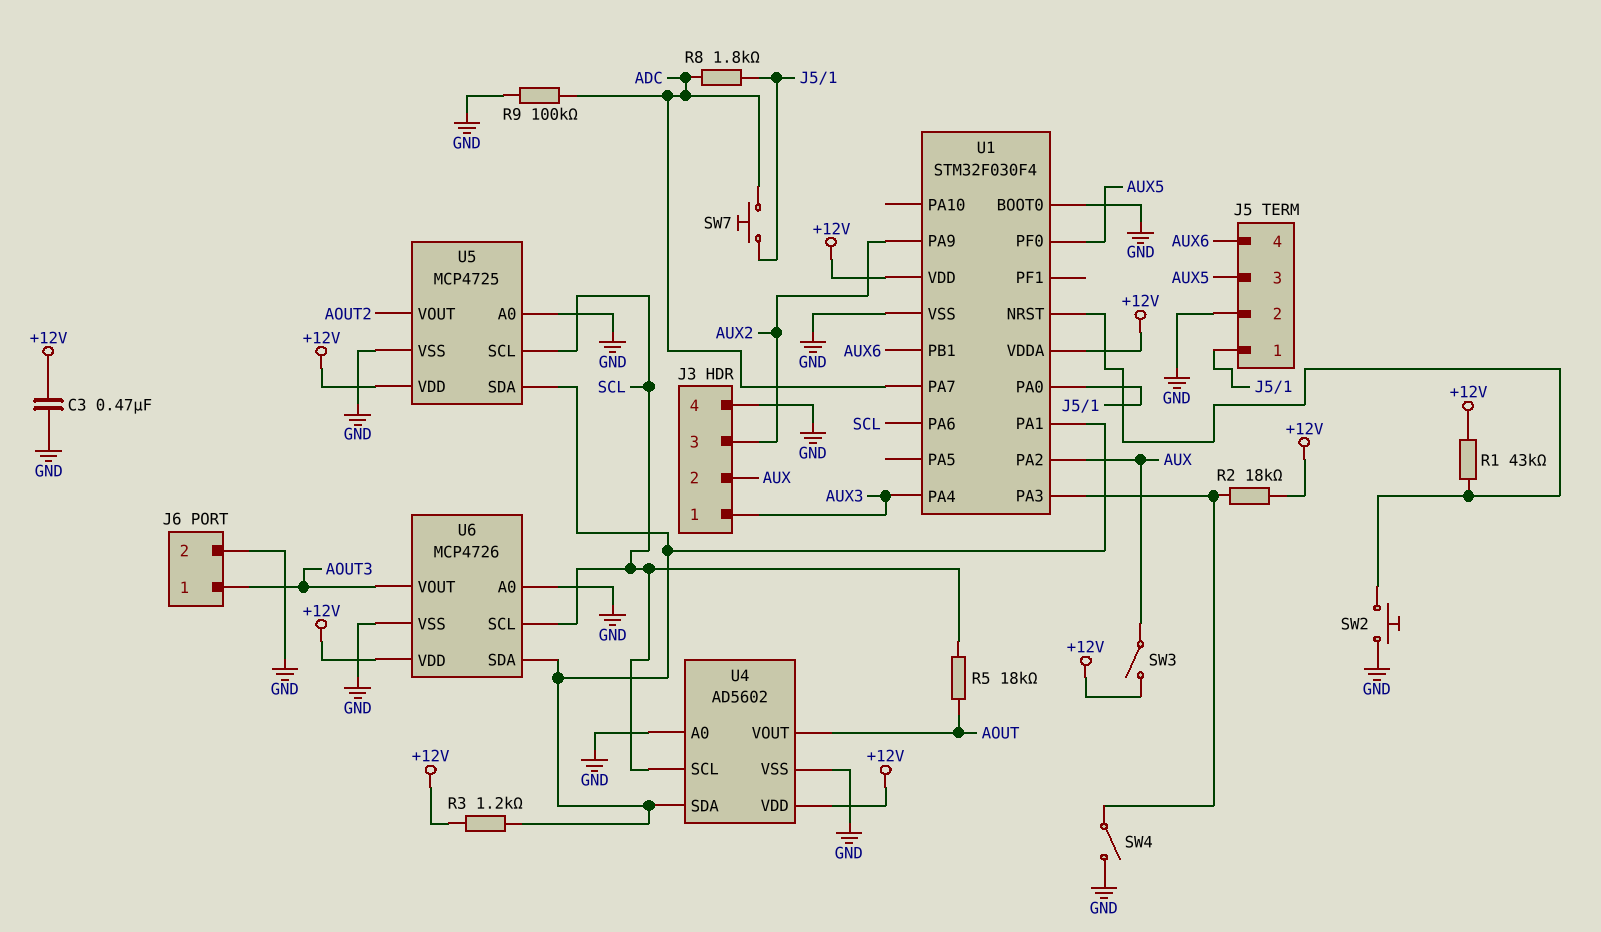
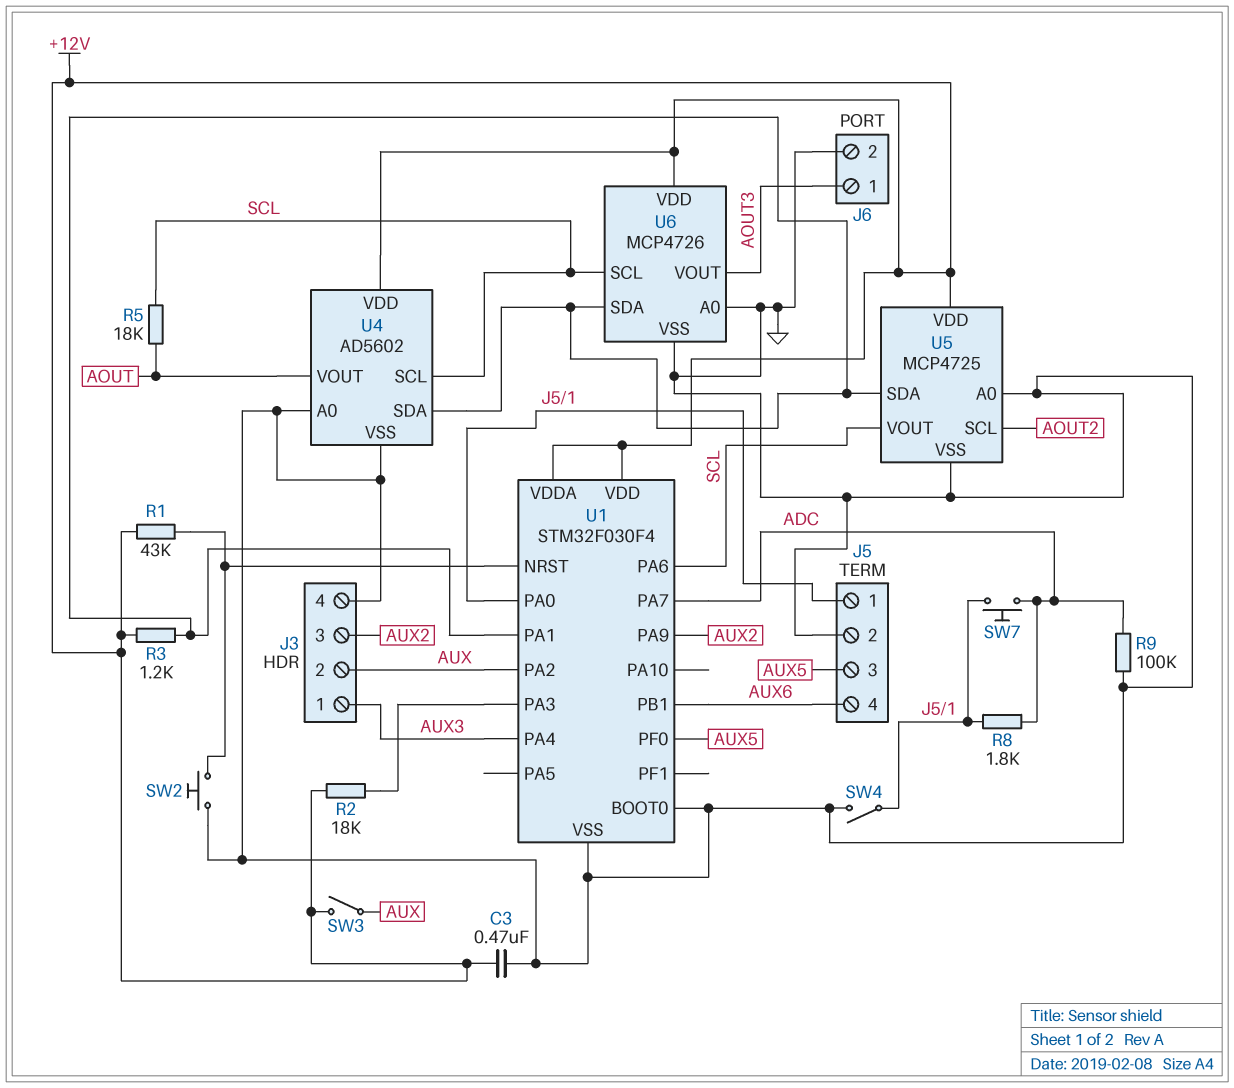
SW4: switch (GND, U1/PA3) -> switch (GND, J5/1)
U5 pin SCL: SCL -> AOUT2
U5 pin VOUT: AOUT2 -> SCL

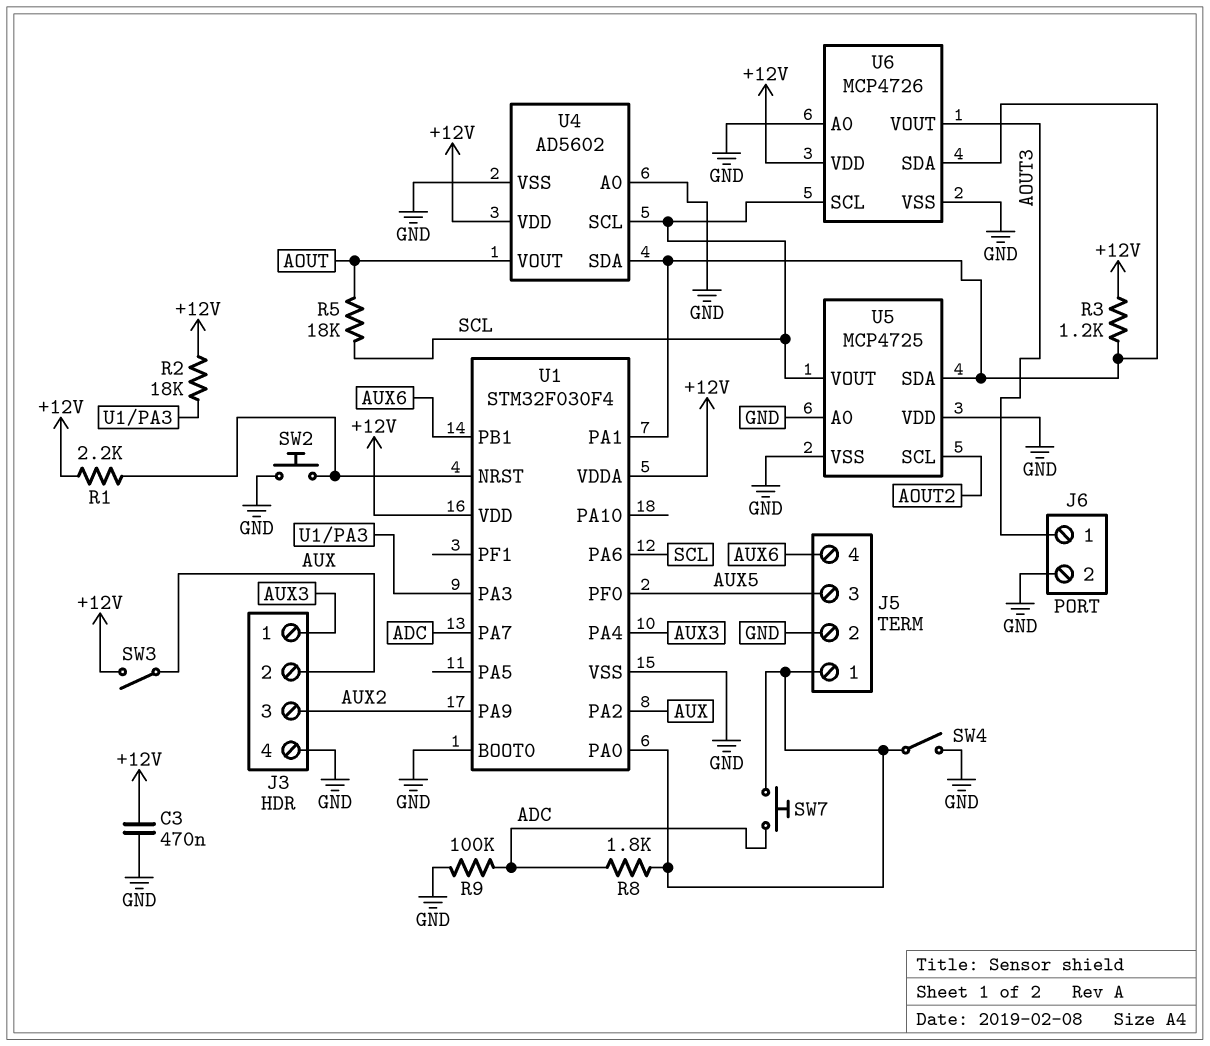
R1: 43k (+12V, U1/NRST) -> 2.2k (+12V, U1/NRST)
U5 pin VDD: +12V -> GND

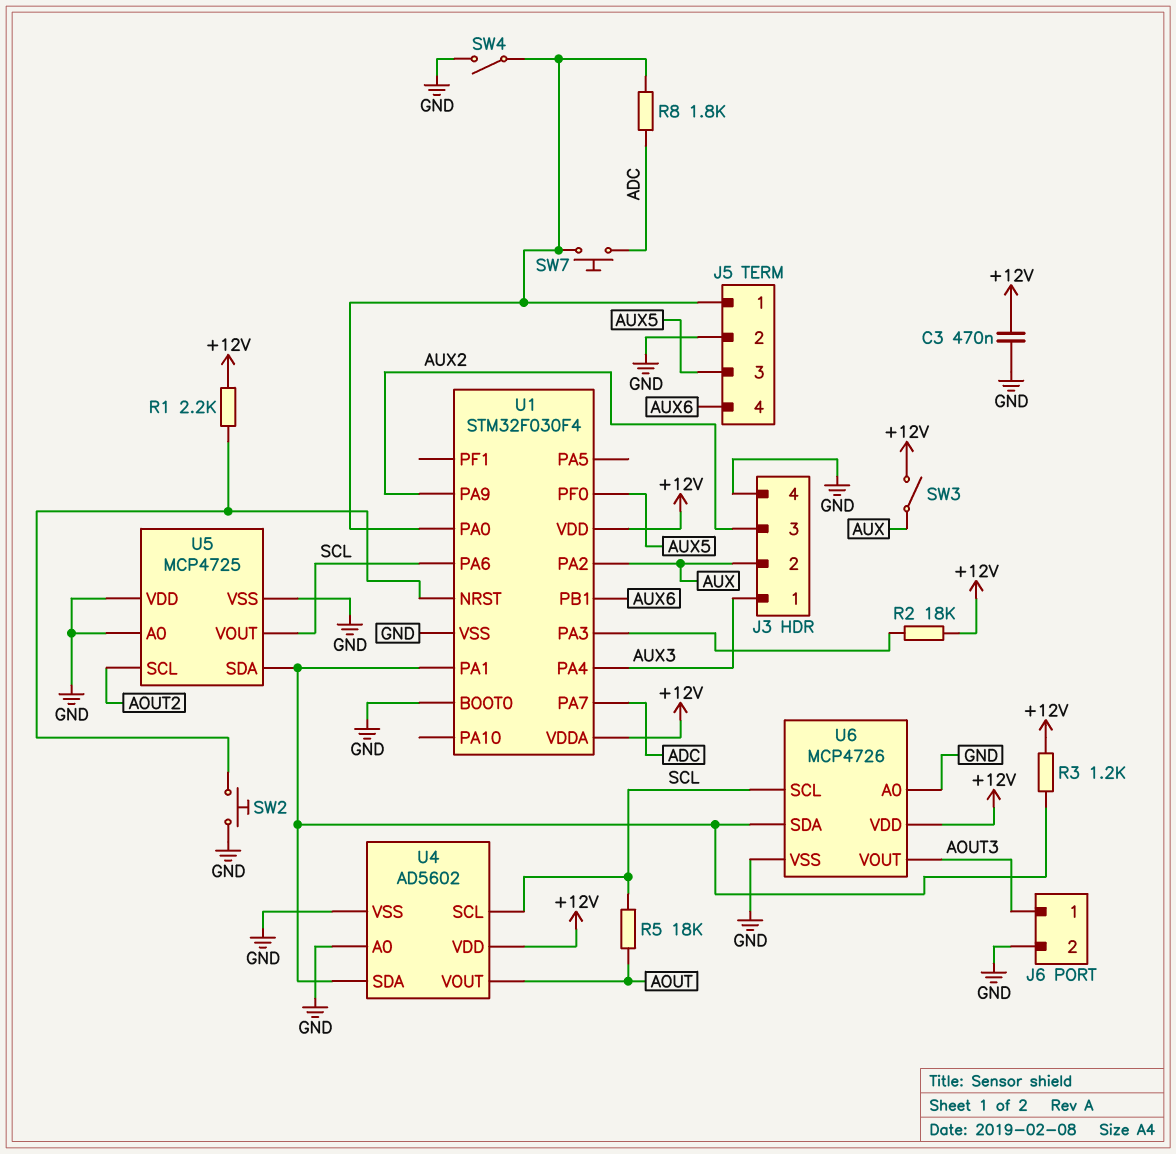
R9: 100k (ADC, GND) -> none

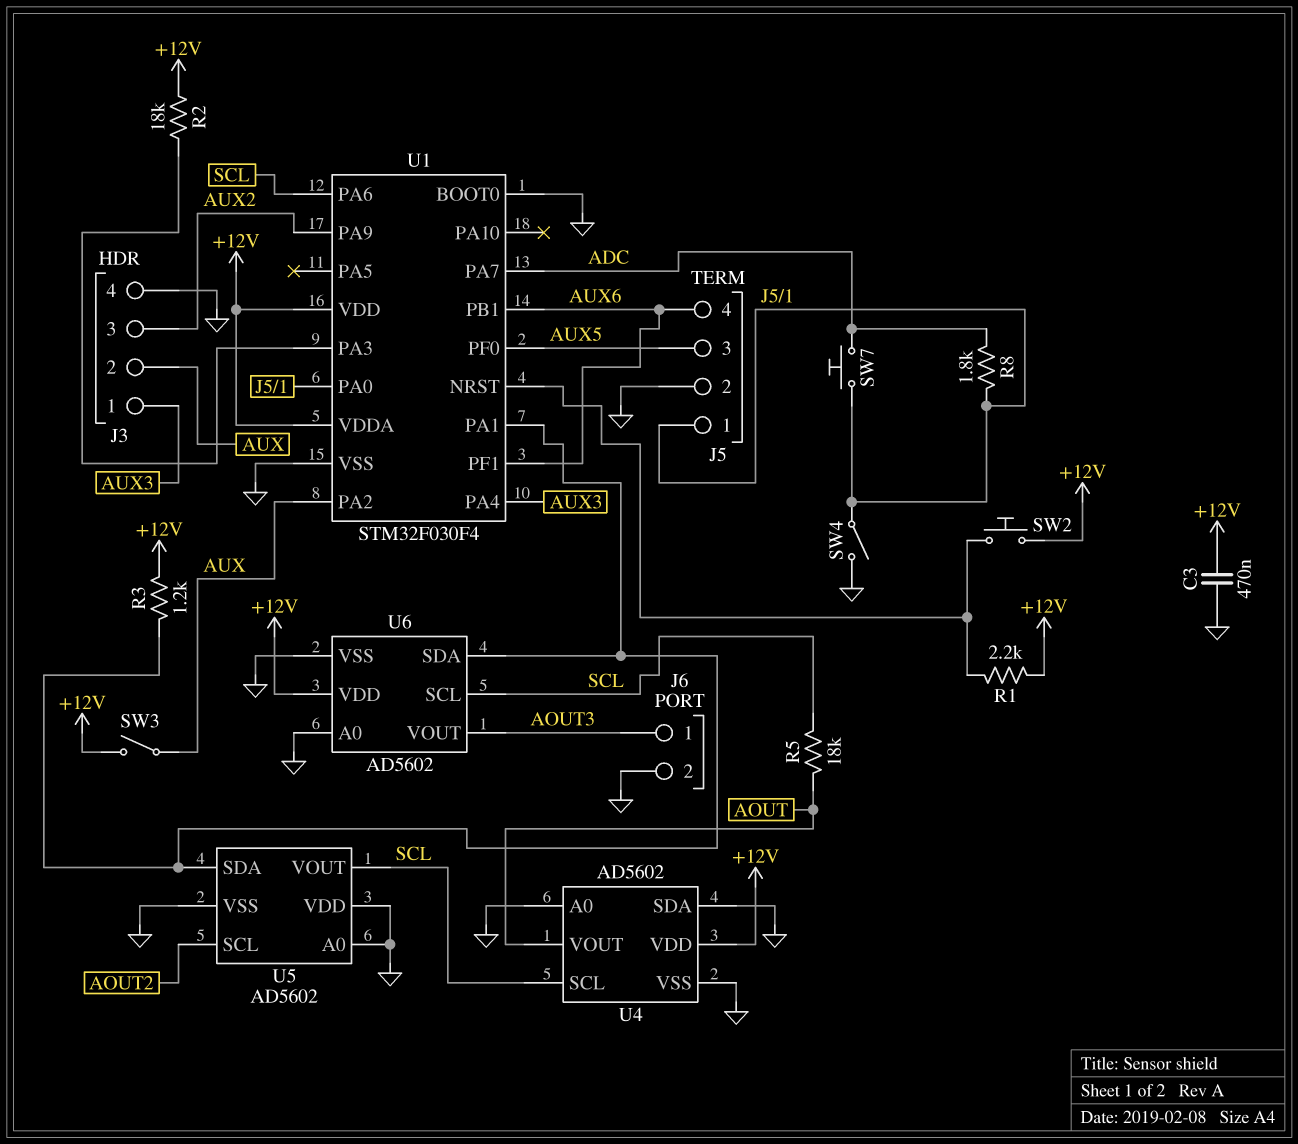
SW2: button (GND, U1/NRST) -> button (+12V, U1/NRST)
U1 pin PF1: none -> AUX6
U4 pin SDA: U1/PA1 -> GND
U5: MCP4725 -> AD5602
U6: MCP4726 -> AD5602

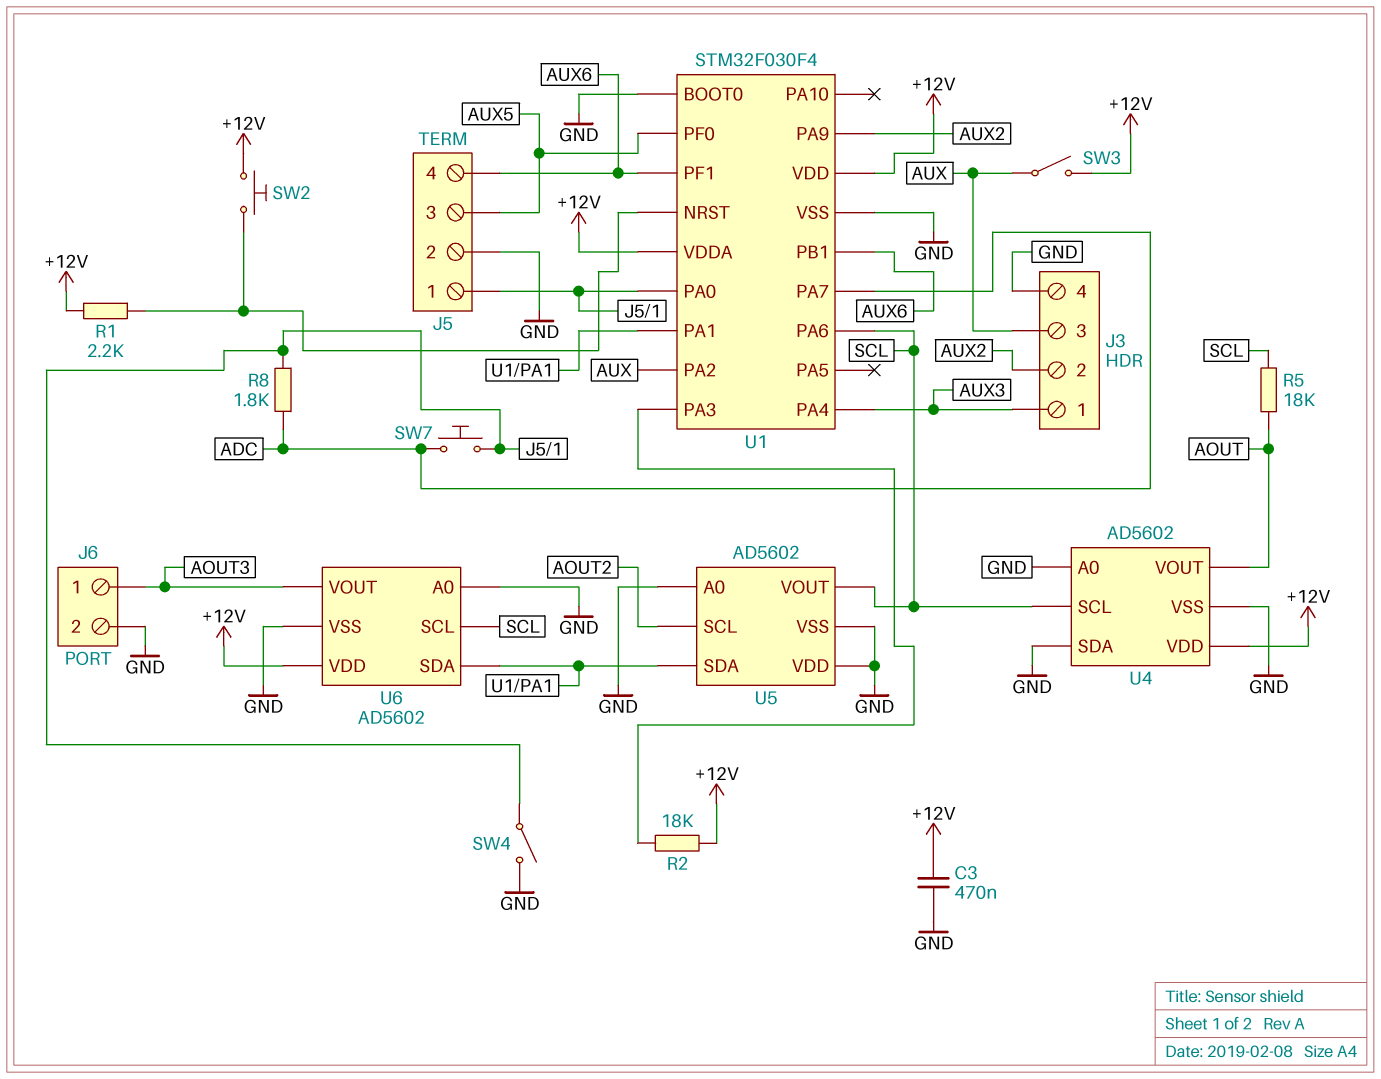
J3 pin 2: AUX -> AUX2
J3 pin 3: AUX2 -> AUX
R3: 1.2k (+12V, U1/PA1) -> none

